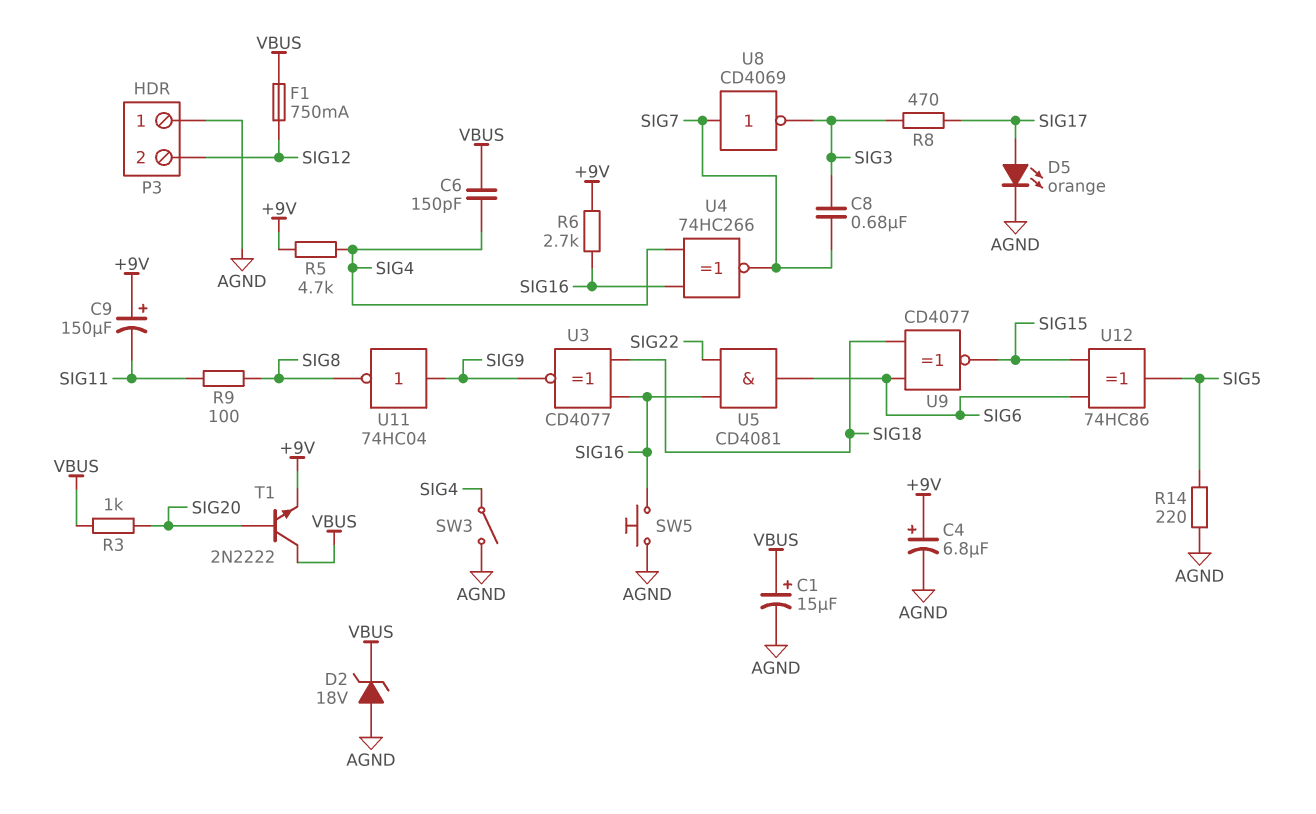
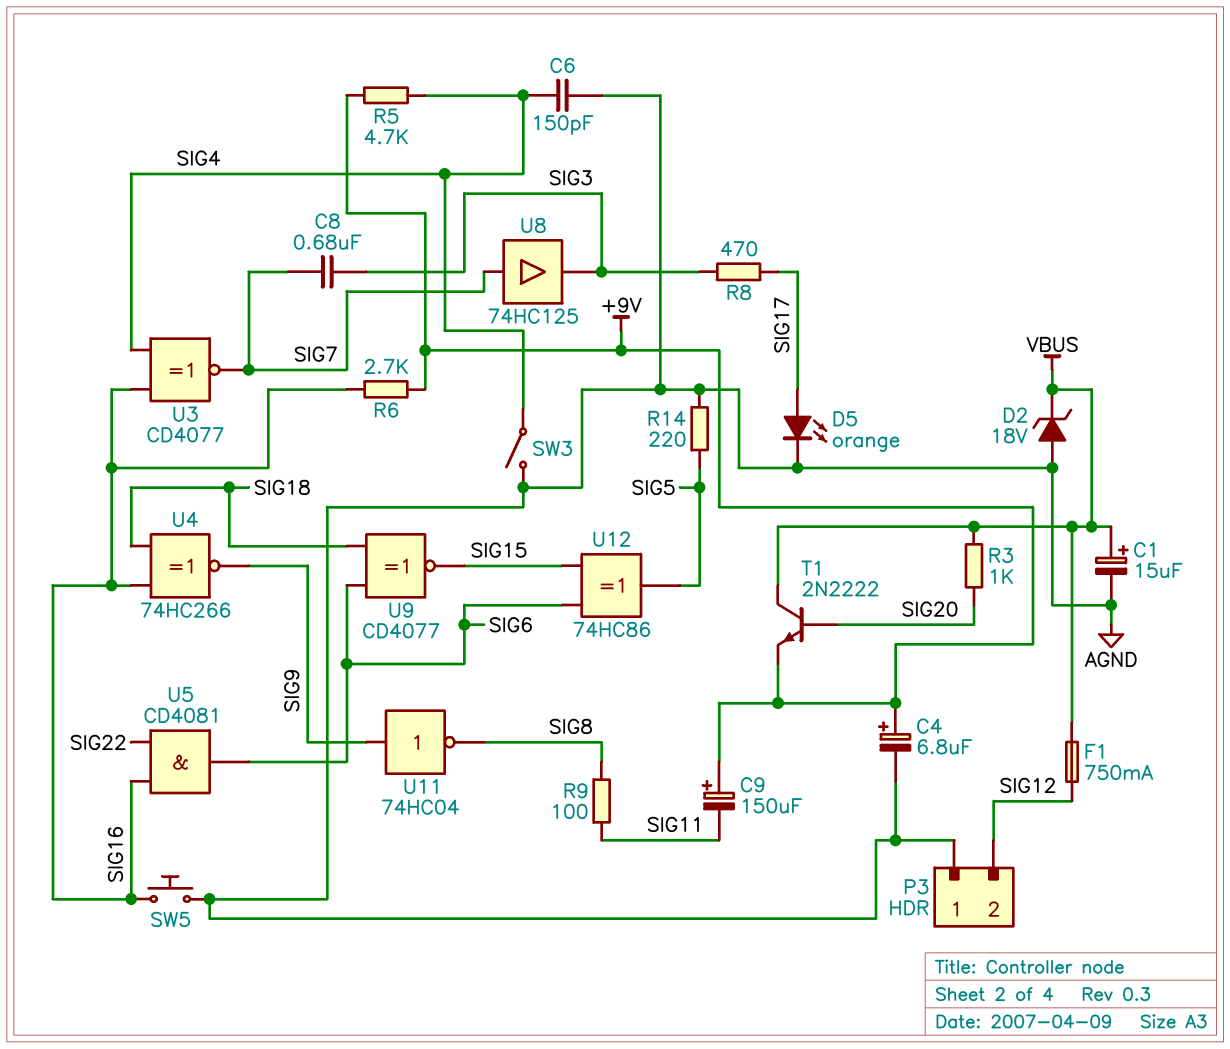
C6: 150pF (SIG4, VBUS) -> 150pF (AGND, SIG4)
U3: XNOR CD4077 (in SIG16, in SIG18, out SIG9) -> XNOR CD4077 (in SIG4, in SIG16, out SIG7)
U4: XNOR 74HC266 (in SIG4, in SIG16, out SIG7) -> XNOR 74HC266 (in SIG16, in SIG18, out SIG9)
U8: NOT CD4069 (in SIG7, out SIG3) -> buffer 74HC125 (in SIG7, out SIG3)

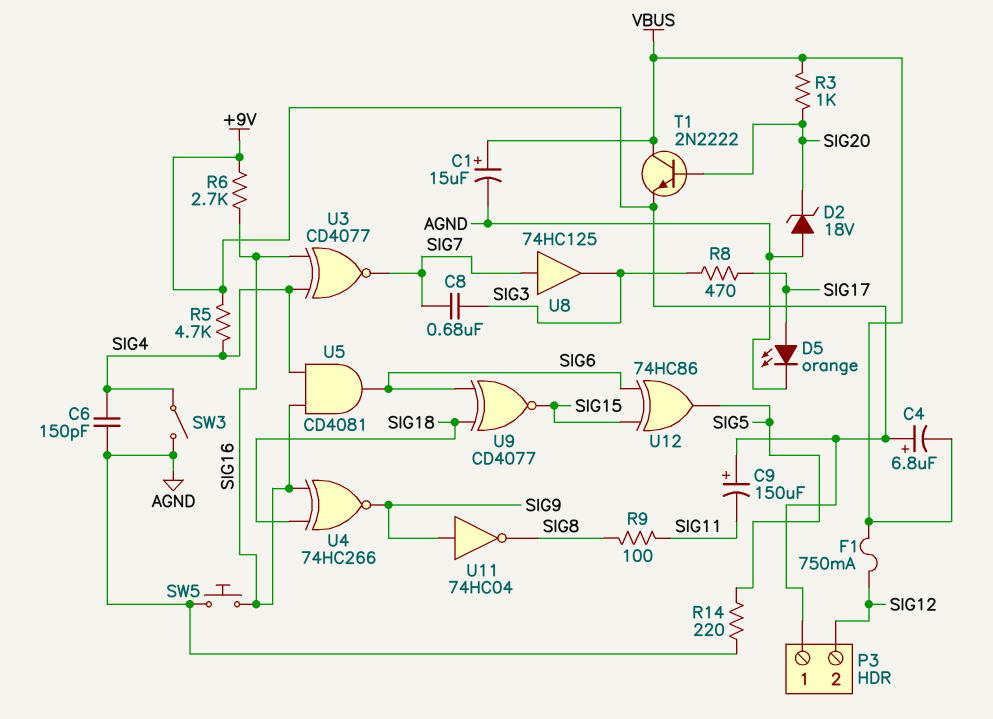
C4: 6.8uF (plus +9V, minus AGND) -> 6.8uF (plus +9V, minus VBUS)
D2: zener 18V (A AGND, K VBUS) -> zener 18V (A AGND, K SIG20)
P3 pin 1: AGND -> +9V
U5: AND CD4081 (in SIG16, in SIG22, out SIG6) -> AND CD4081 (in SIG4, in SIG16, out SIG6)

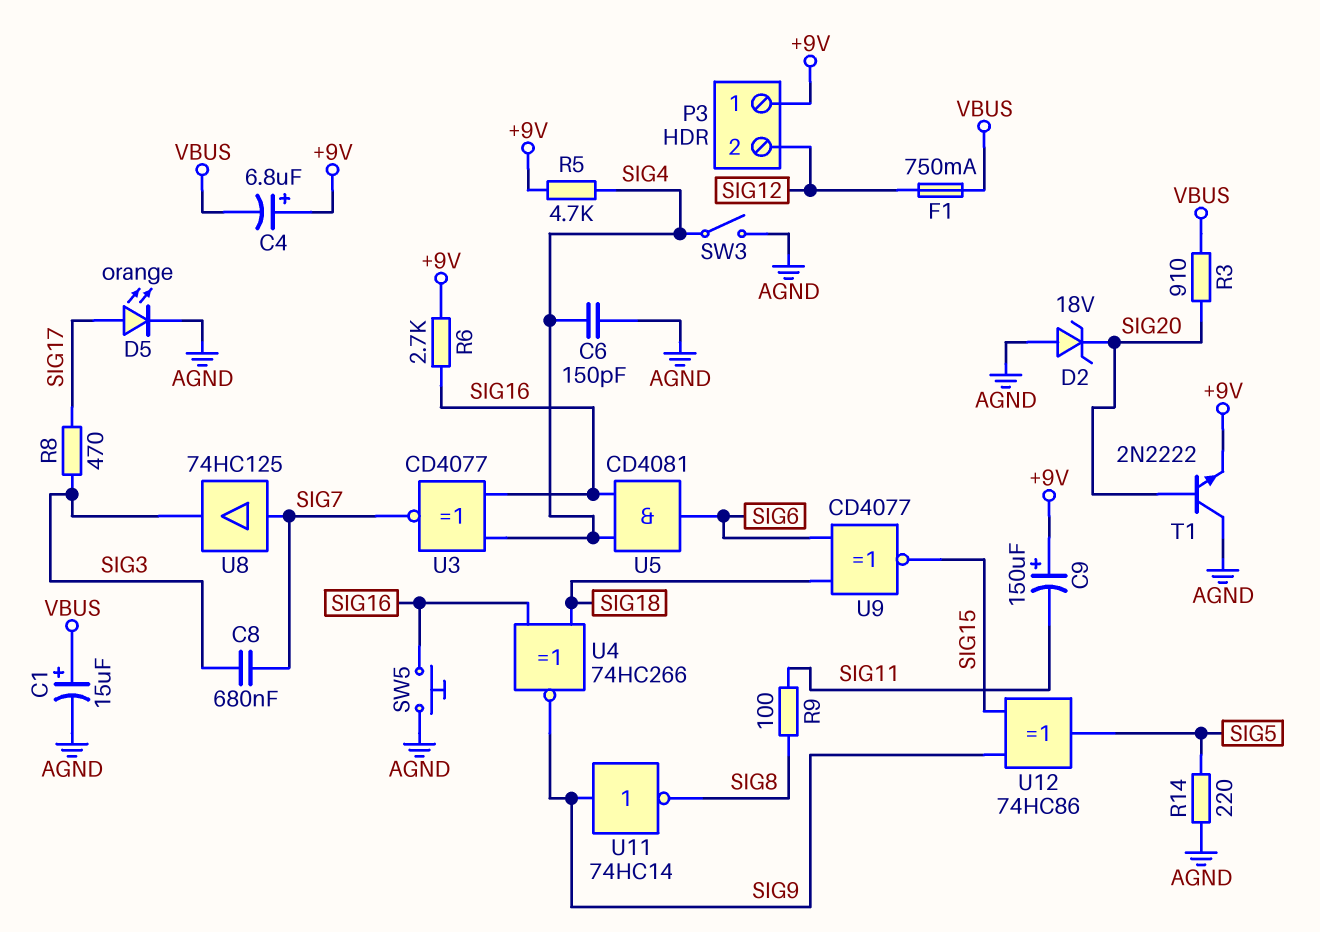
R3: 1k (SIG20, VBUS) -> 910 (SIG20, VBUS)
T1: NPN 2N2222 (B SIG20, C VBUS, E +9V) -> NPN 2N2222 (B SIG20, C AGND, E +9V)
U11: NOT 74HC04 (in SIG9, out SIG8) -> NOT 74HC14 (in SIG9, out SIG8)
U12: XOR 74HC86 (in SIG6, in SIG15, out SIG5) -> XOR 74HC86 (in SIG9, in SIG15, out SIG5)

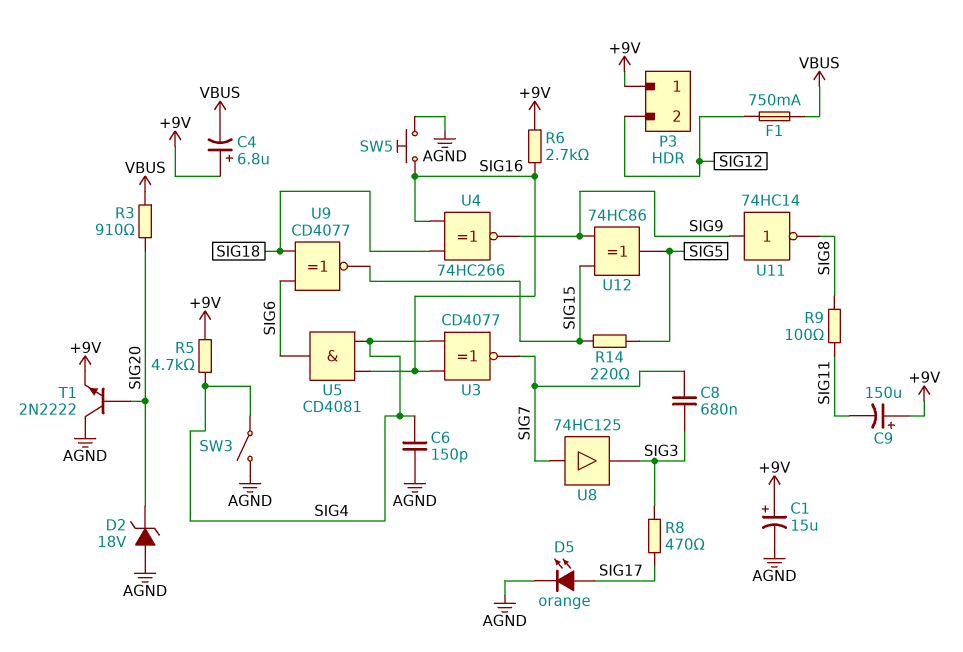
C1: 15uF (plus VBUS, minus AGND) -> 15uF (plus +9V, minus AGND)
R14: 220 (AGND, SIG5) -> 220 (SIG5, SIG15)

